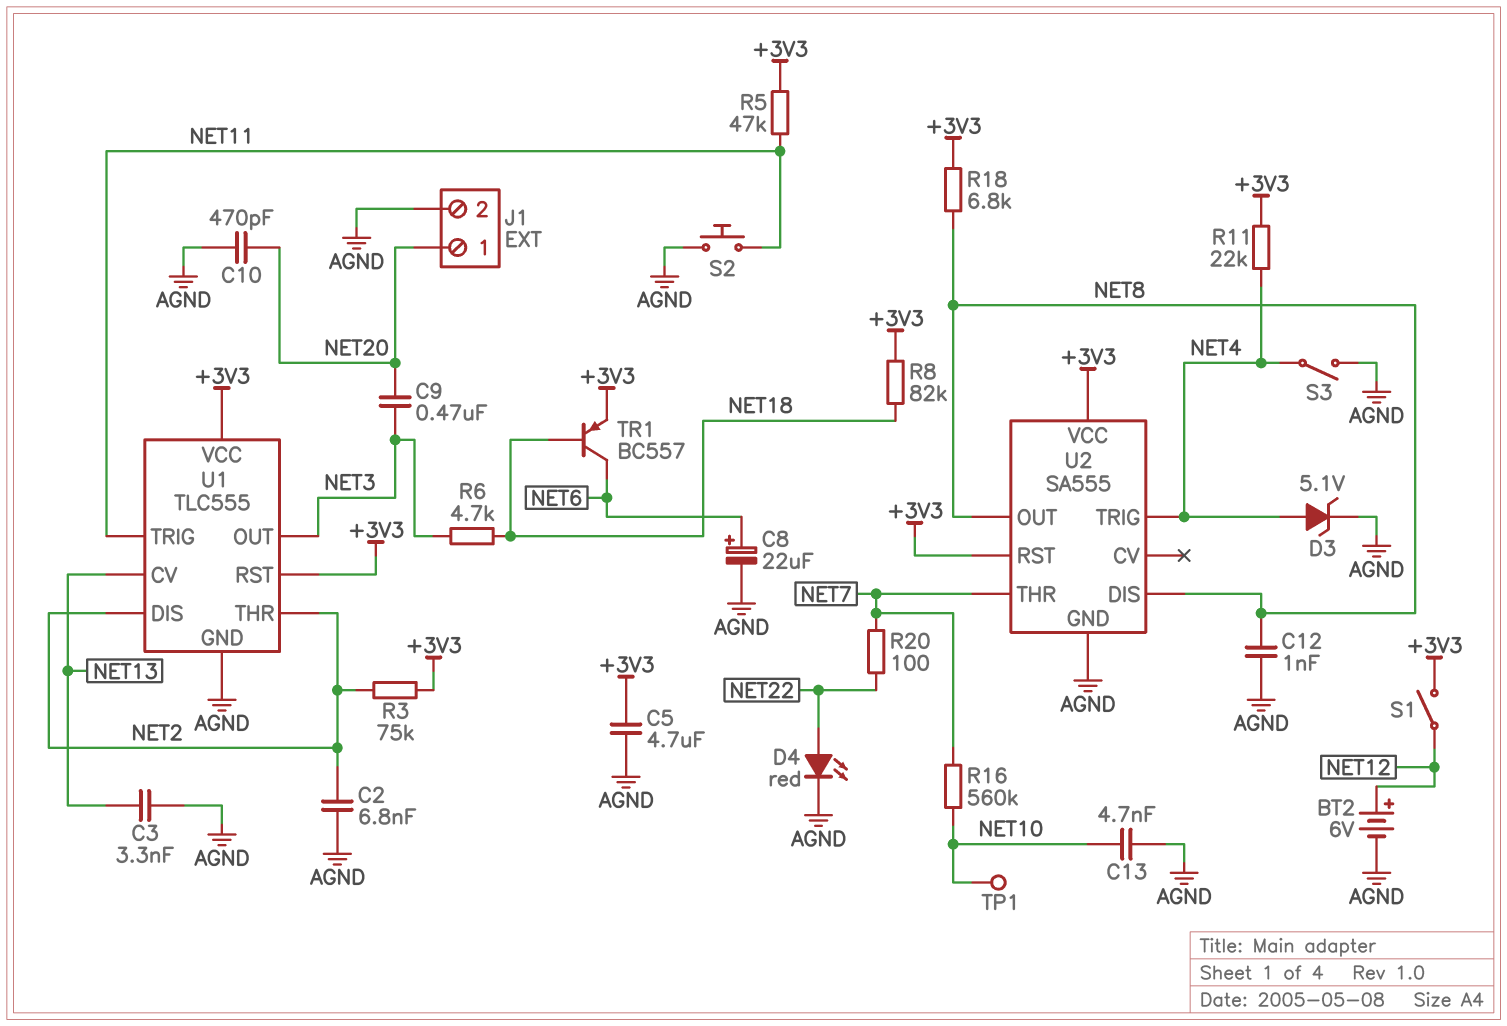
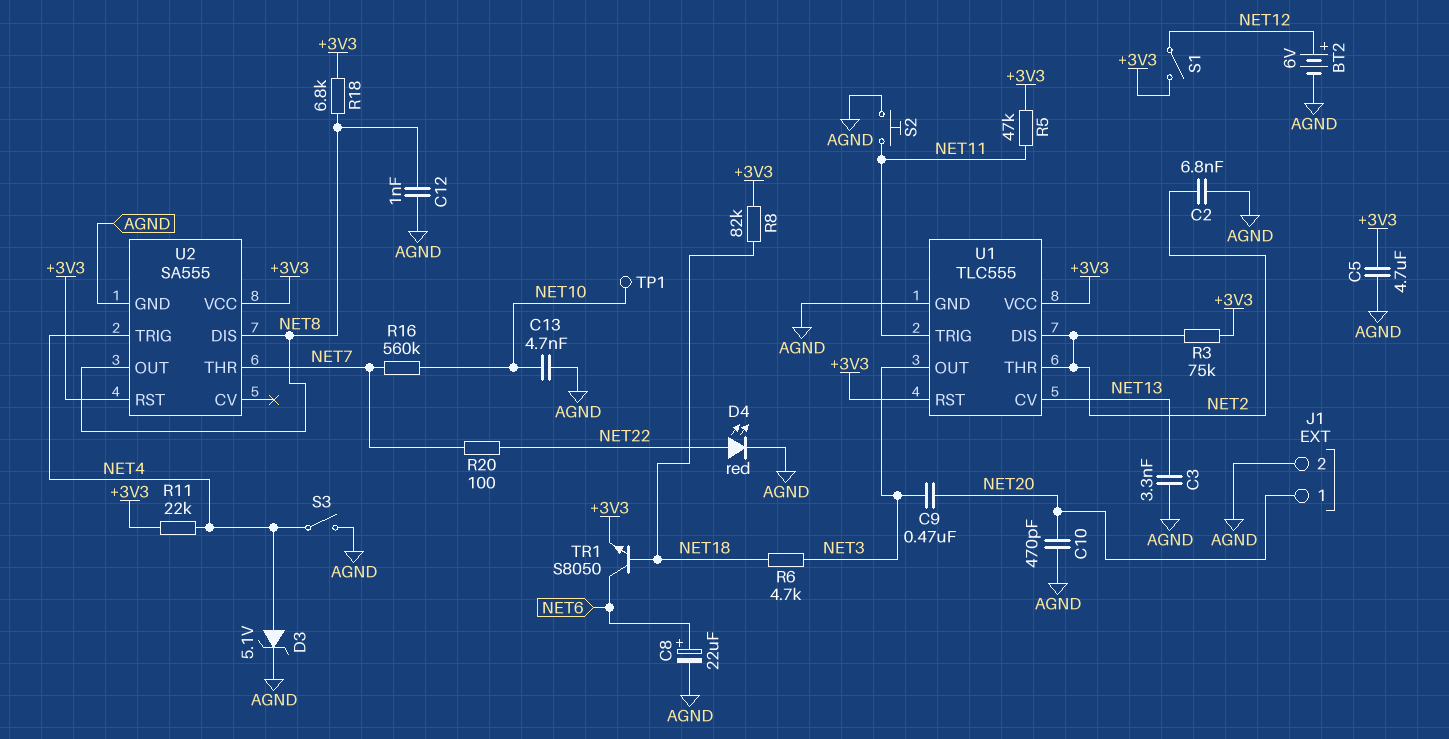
TR1: PNP BC557 (B NET18, C NET6, E +3V3) -> NPN S8050 (B NET18, C NET6, E +3V3)

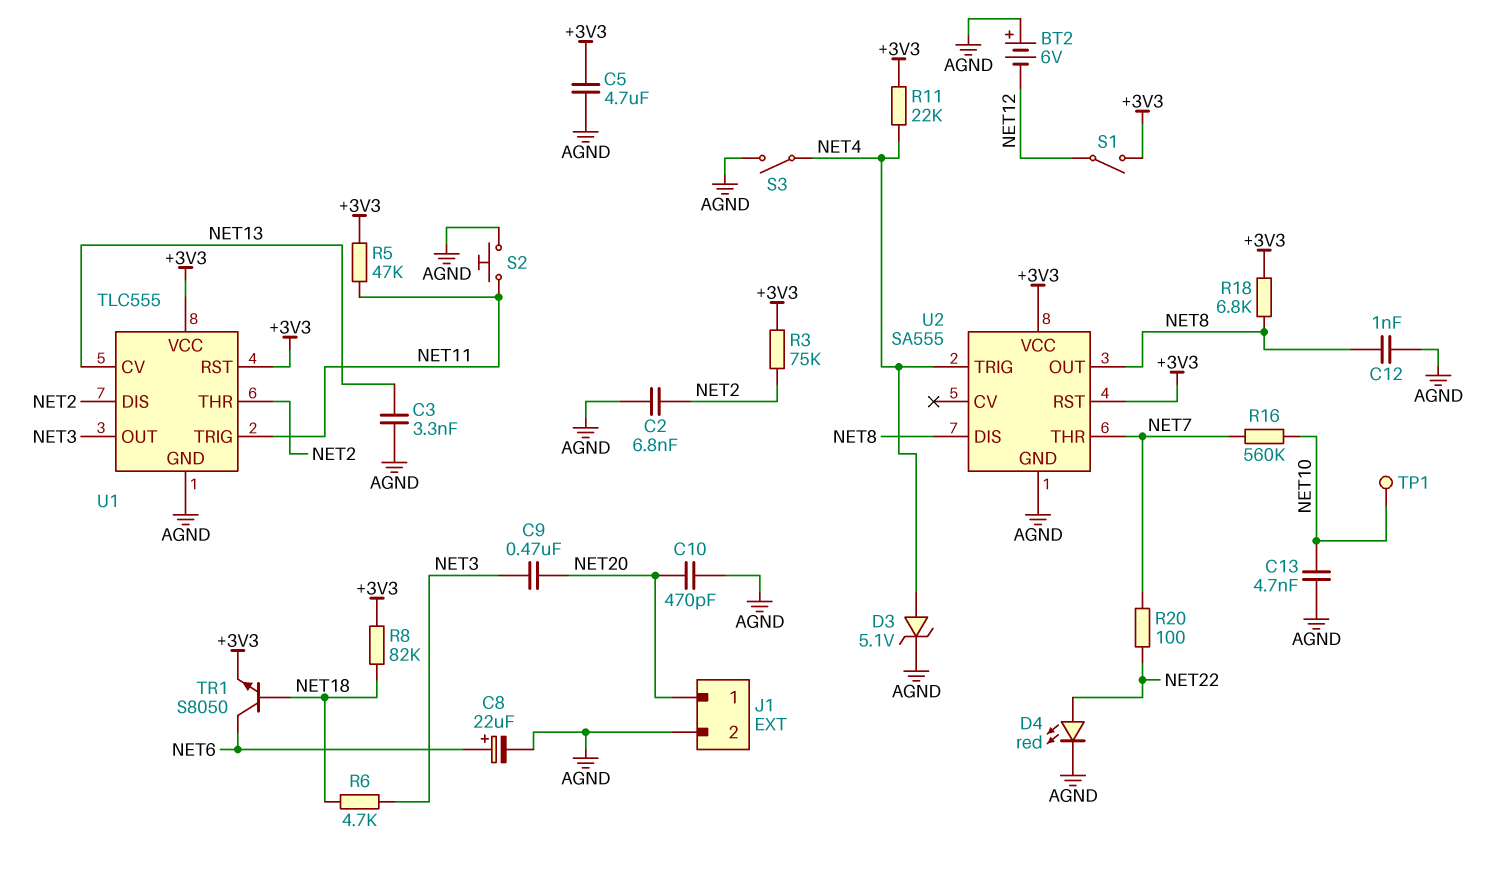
BT2: 6V (plus NET12, minus AGND) -> 6V (plus AGND, minus NET12)

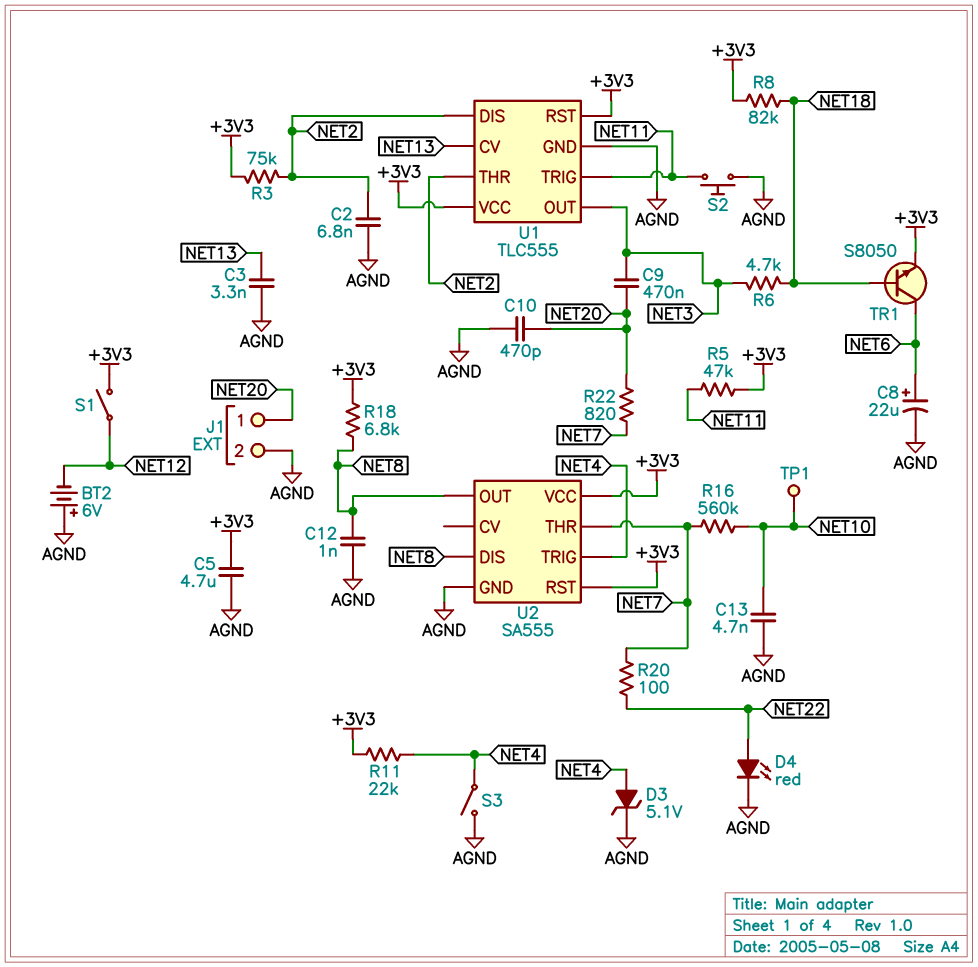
R22: none -> 820 (NET7, NET20)

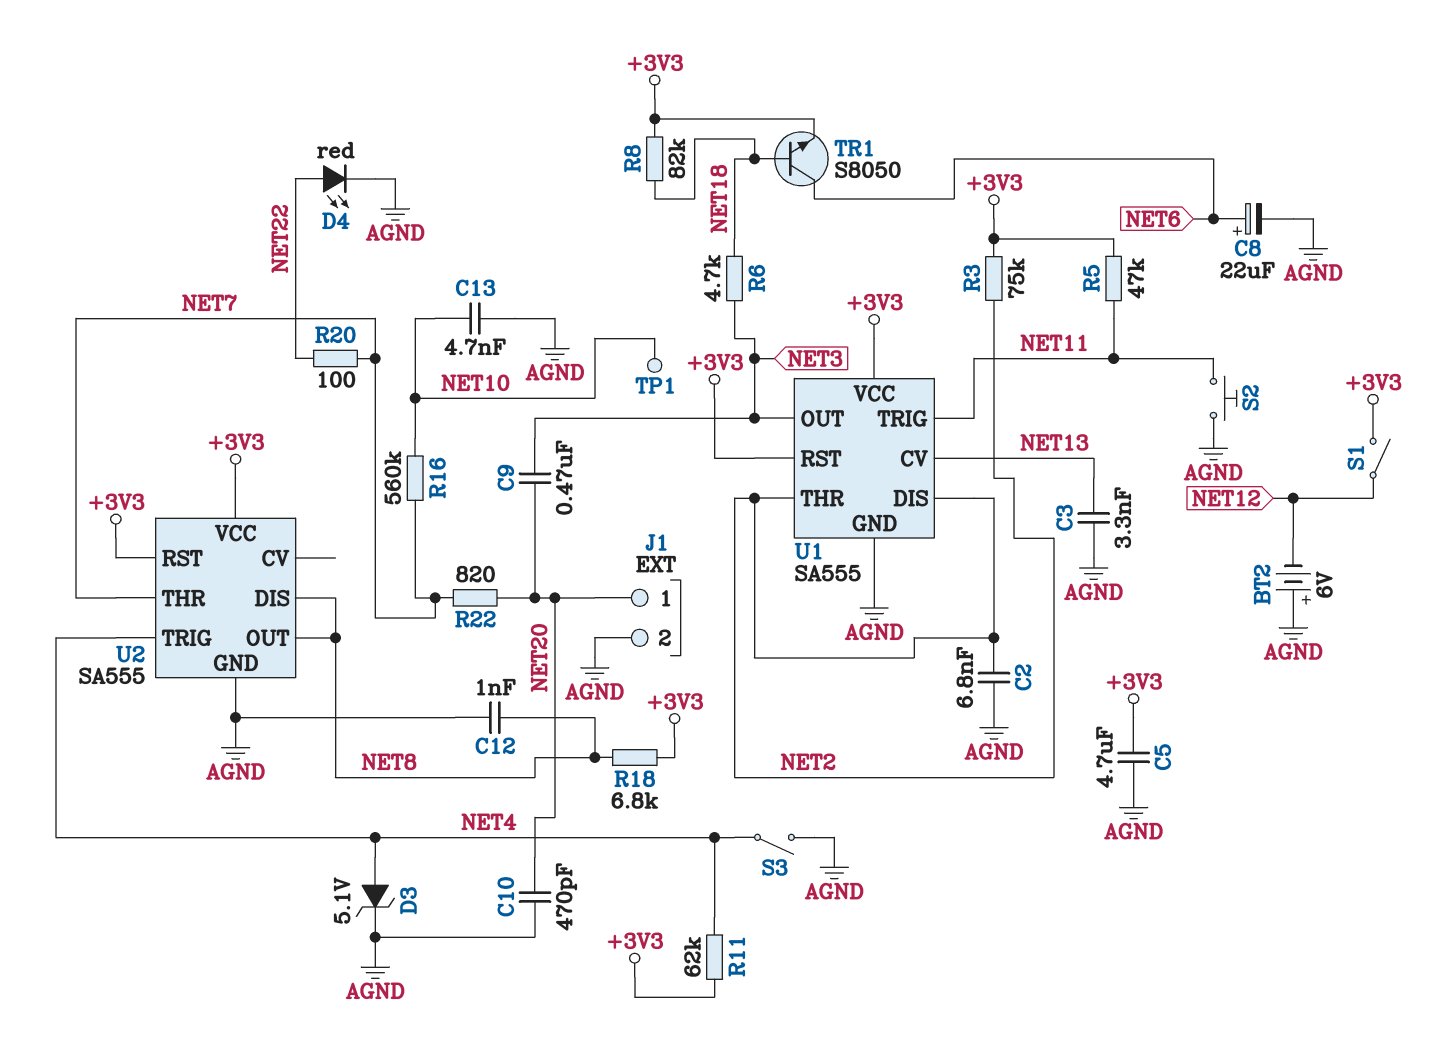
R11: 22k (+3V3, NET4) -> 62k (+3V3, NET4)
U1: TLC555 -> SA555

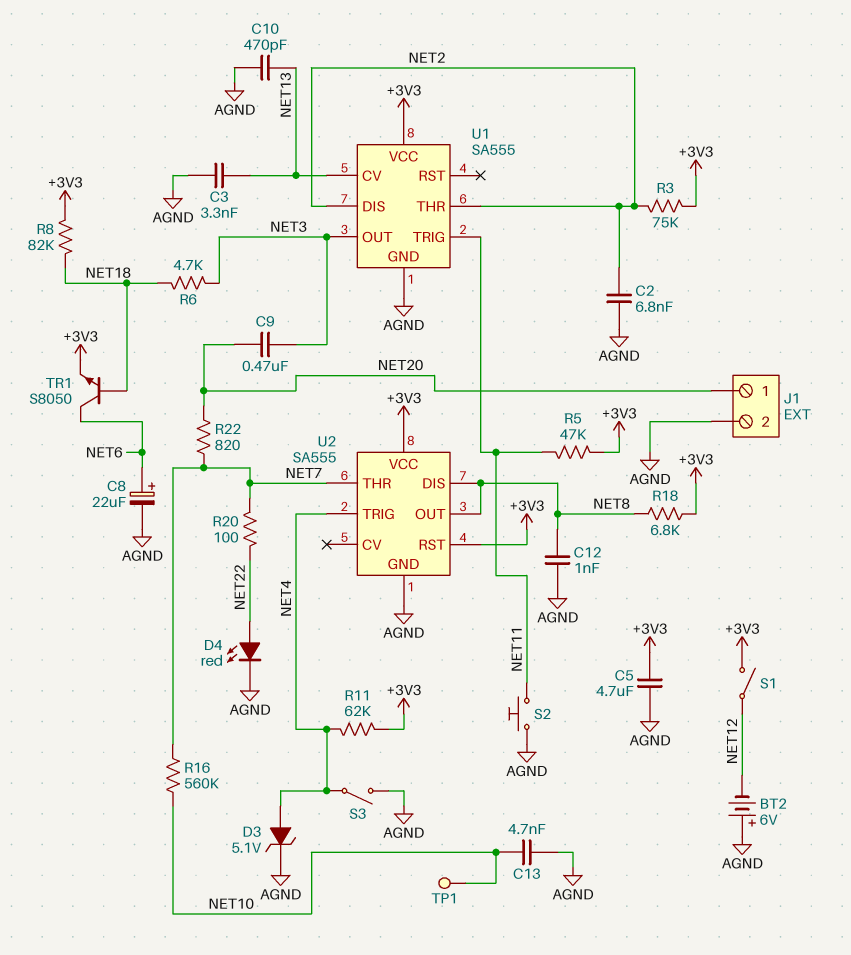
C10: 470pF (AGND, NET20) -> 470pF (AGND, NET13)
U1 pin RST: +3V3 -> none

